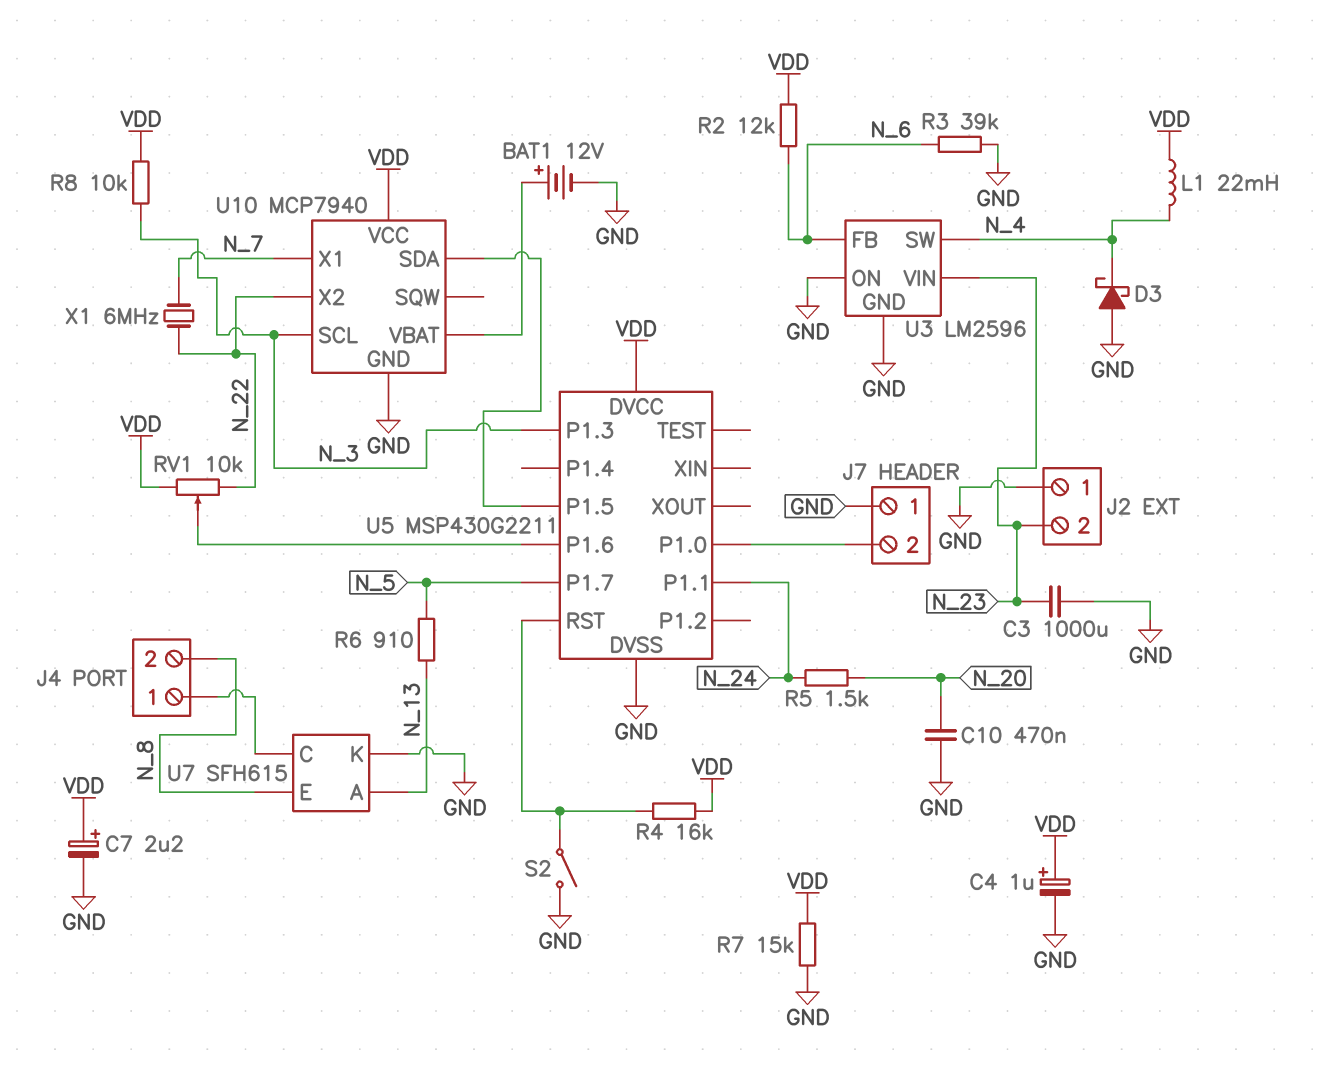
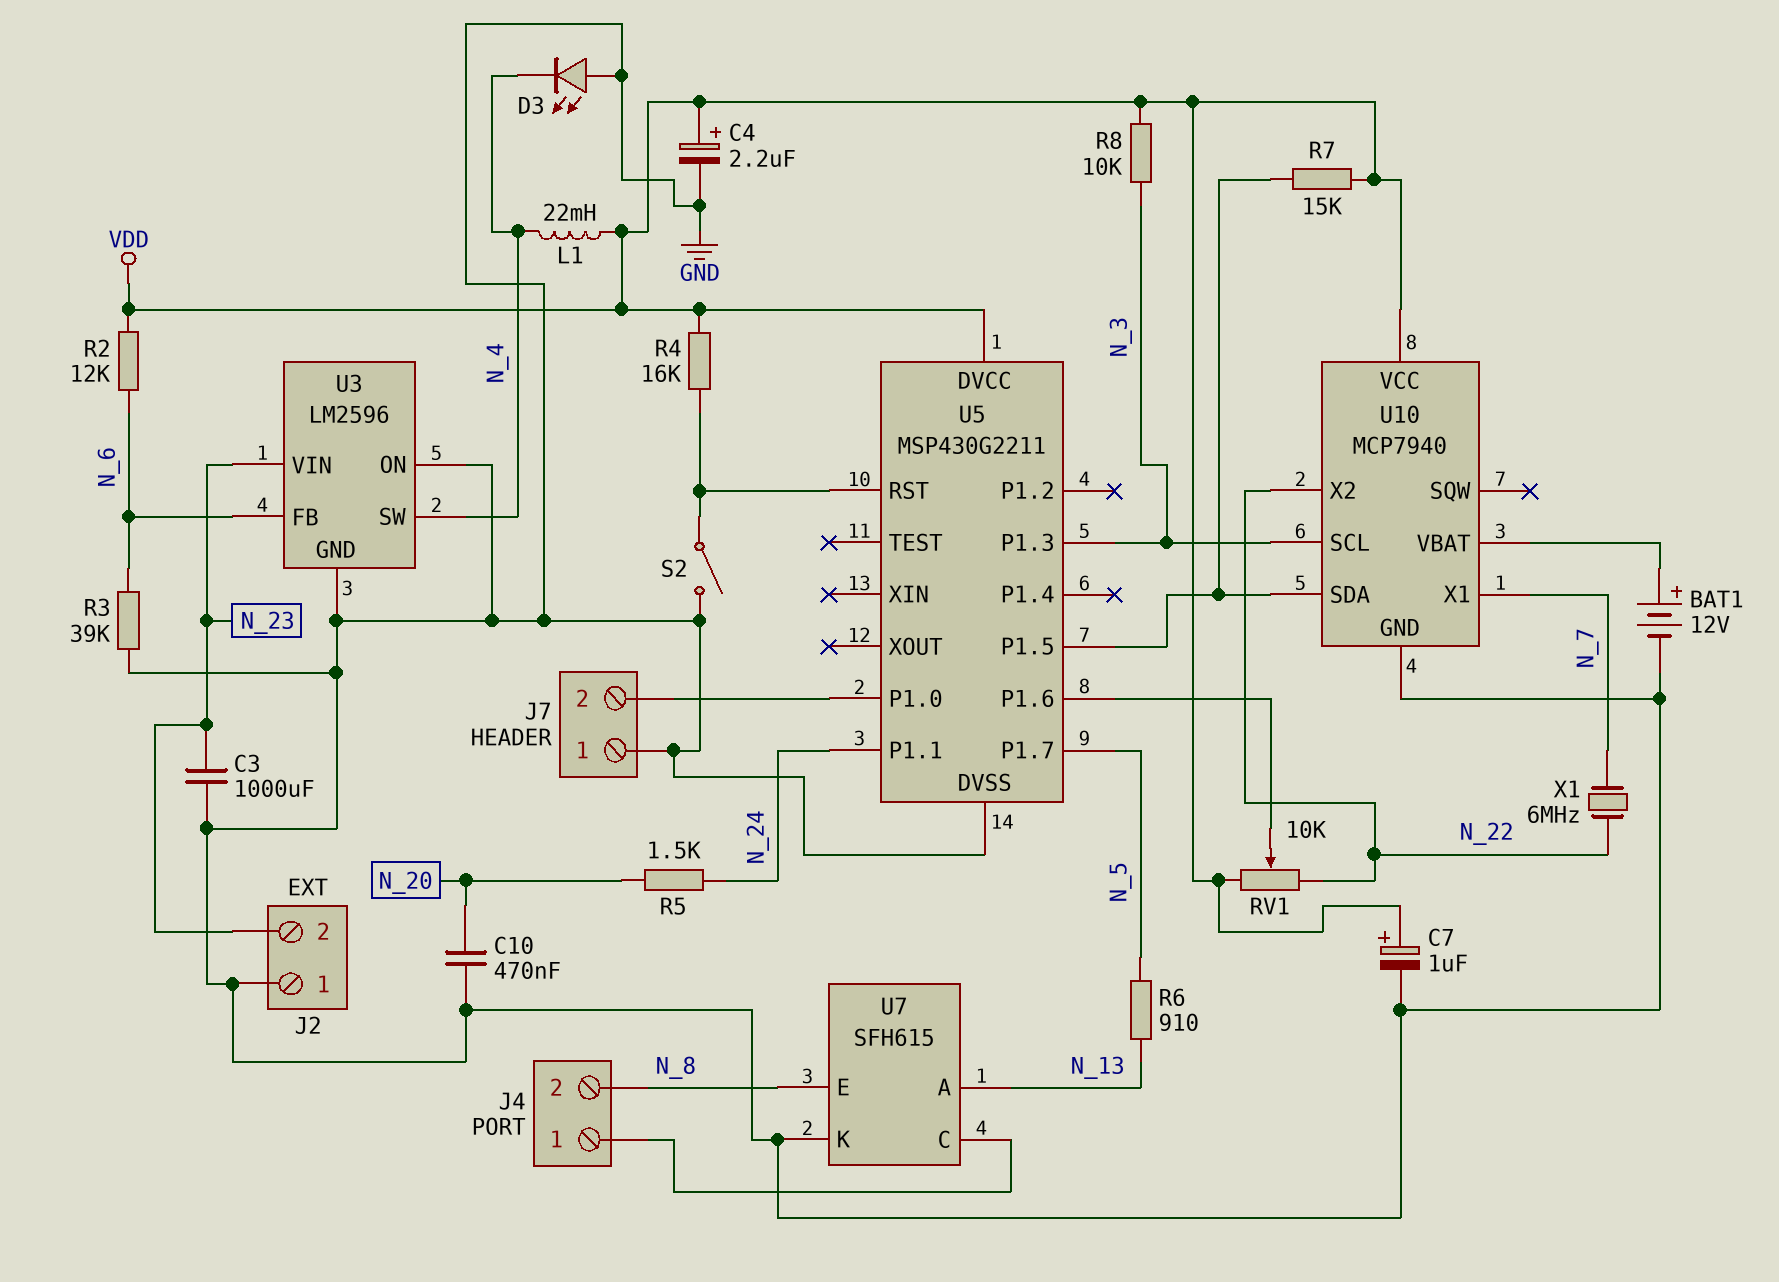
C4: 1uF (plus VDD, minus GND) -> 2.2uF (plus VDD, minus GND)
C7: 2.2uF (plus VDD, minus GND) -> 1uF (plus VDD, minus GND)
D3: schottky (A GND, K N_4) -> LED (A GND, K N_4)
R7: 15k (GND, VDD) -> 15k (U5/P1.5, VDD)

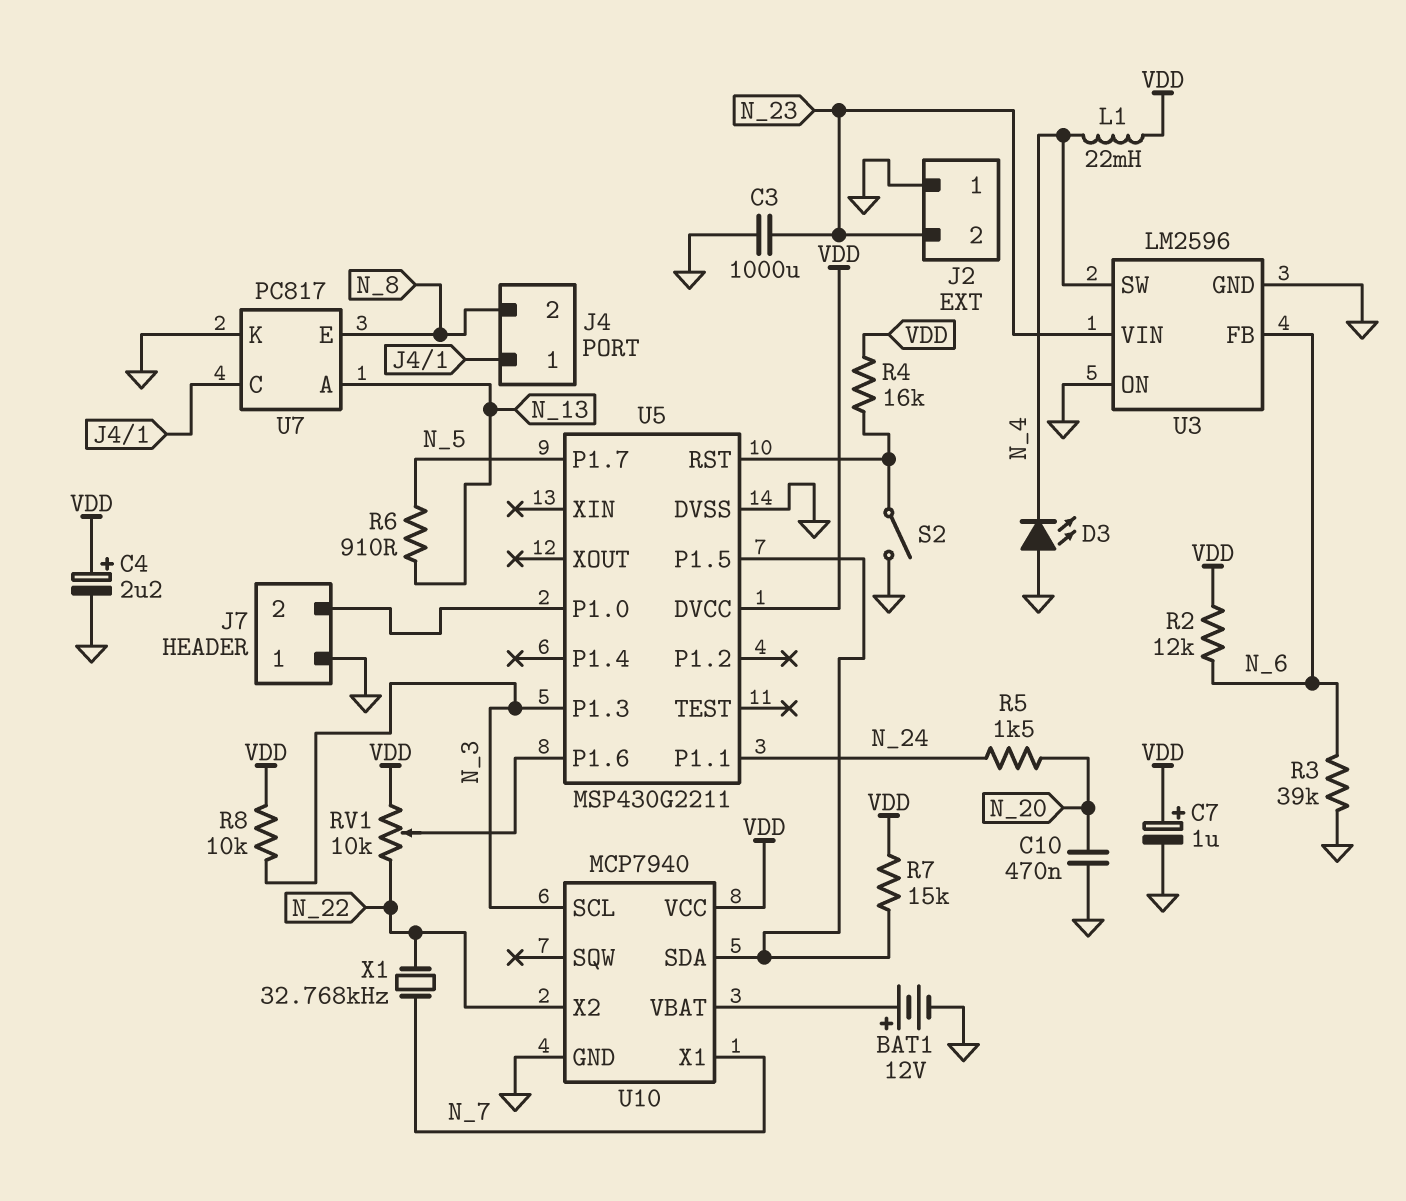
U7: SFH615 -> PC817
X1: 6MHz (N_7, N_22) -> 32.768kHz (N_7, N_22)

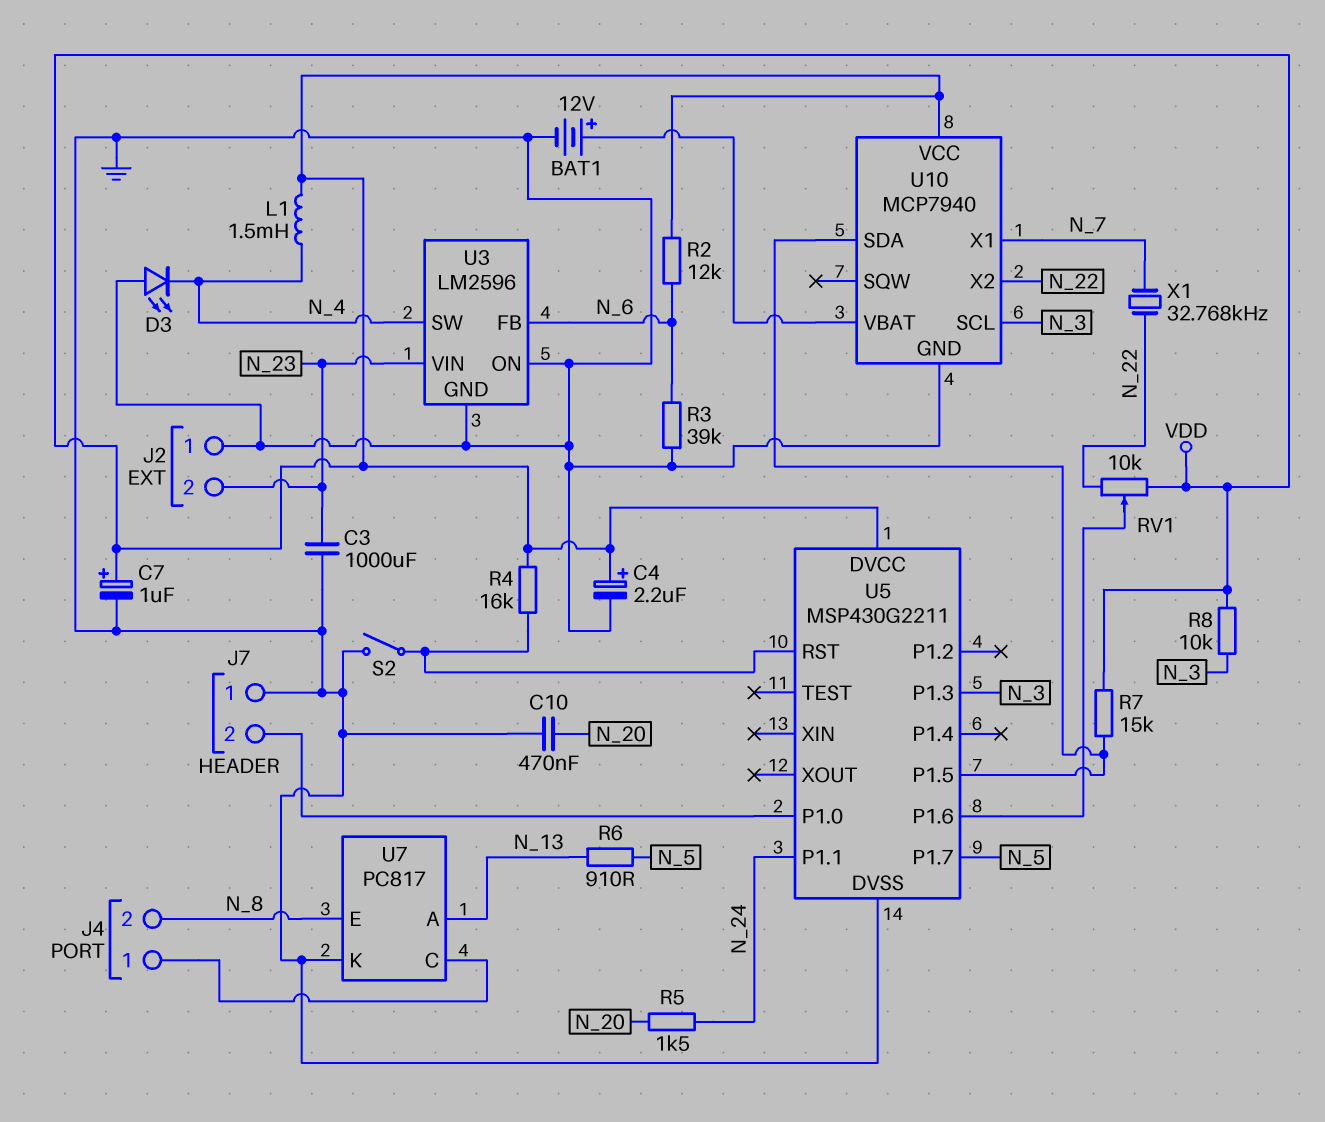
L1: 22mH (N_4, VDD) -> 1.5mH (N_4, VDD)

